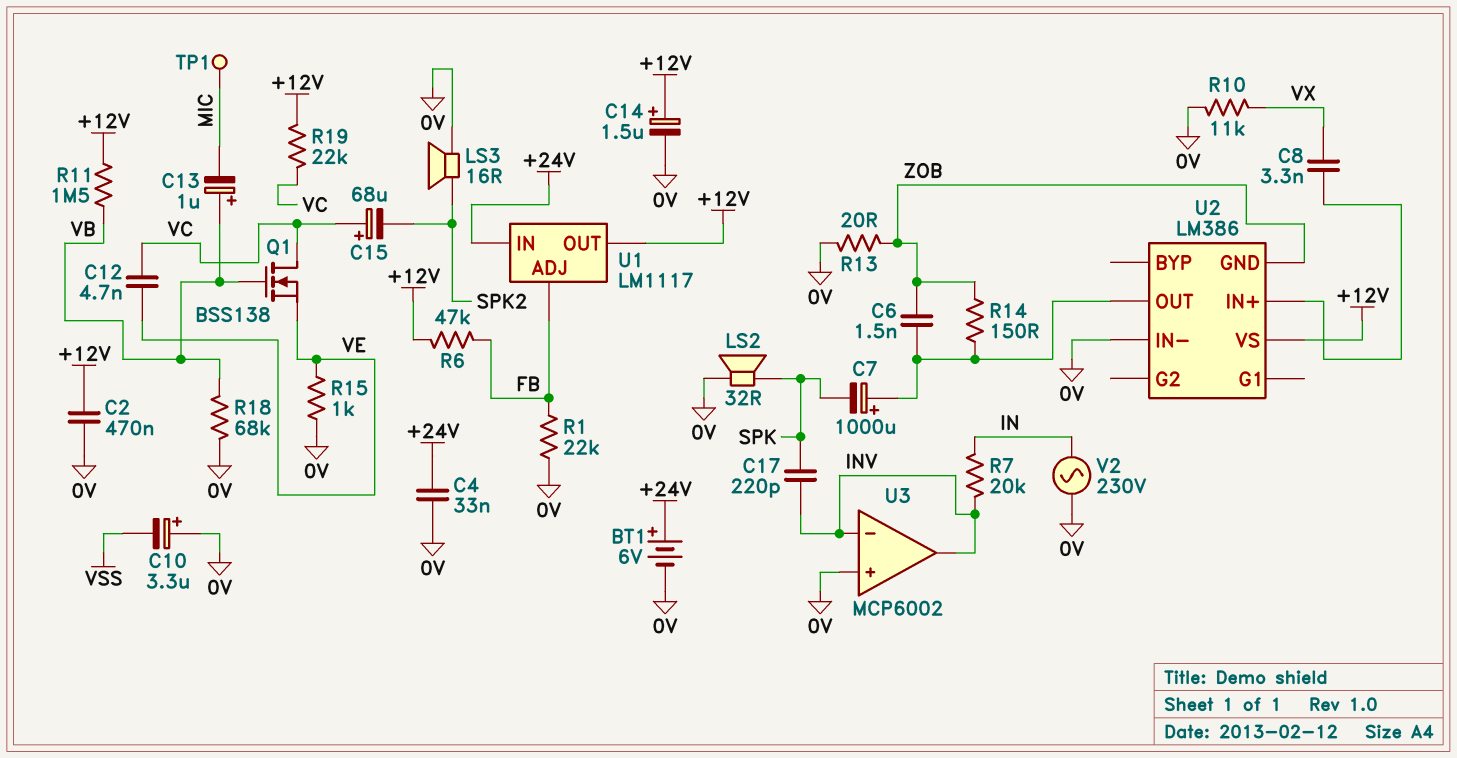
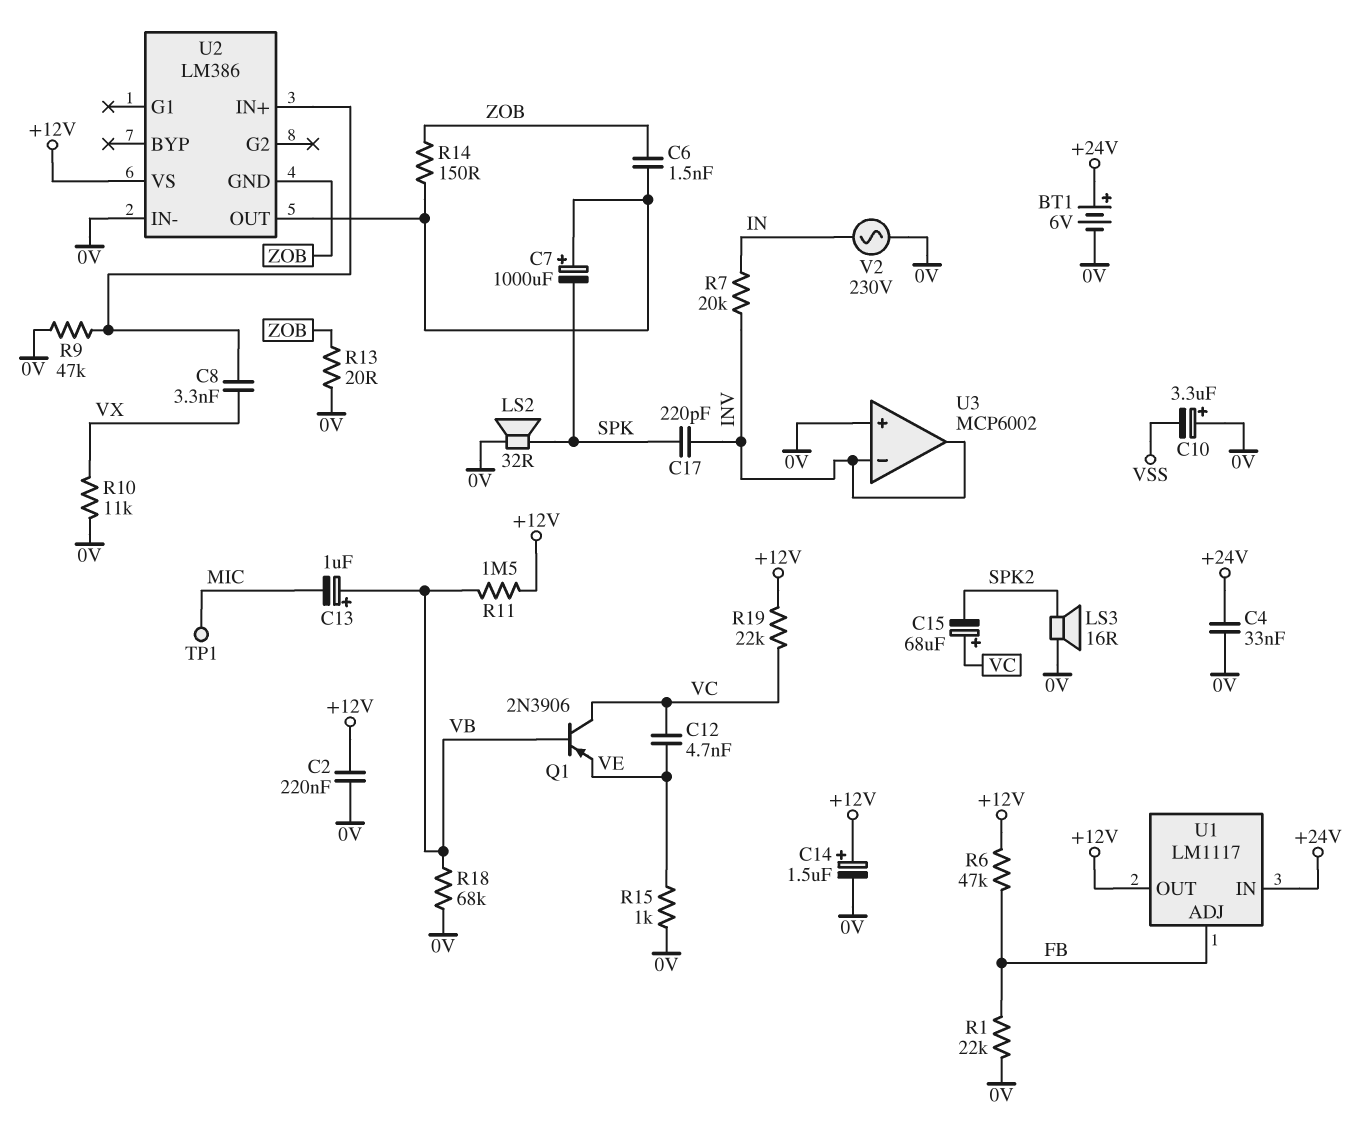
C2: 470nF (+12V, 0V) -> 220nF (+12V, 0V)
Q1: NMOS BSS138 (G VB, D VC, S VE) -> PNP 2N3906 (B VB, C VC, E VE)
R9: none -> 47k (0V, U2/IN+)

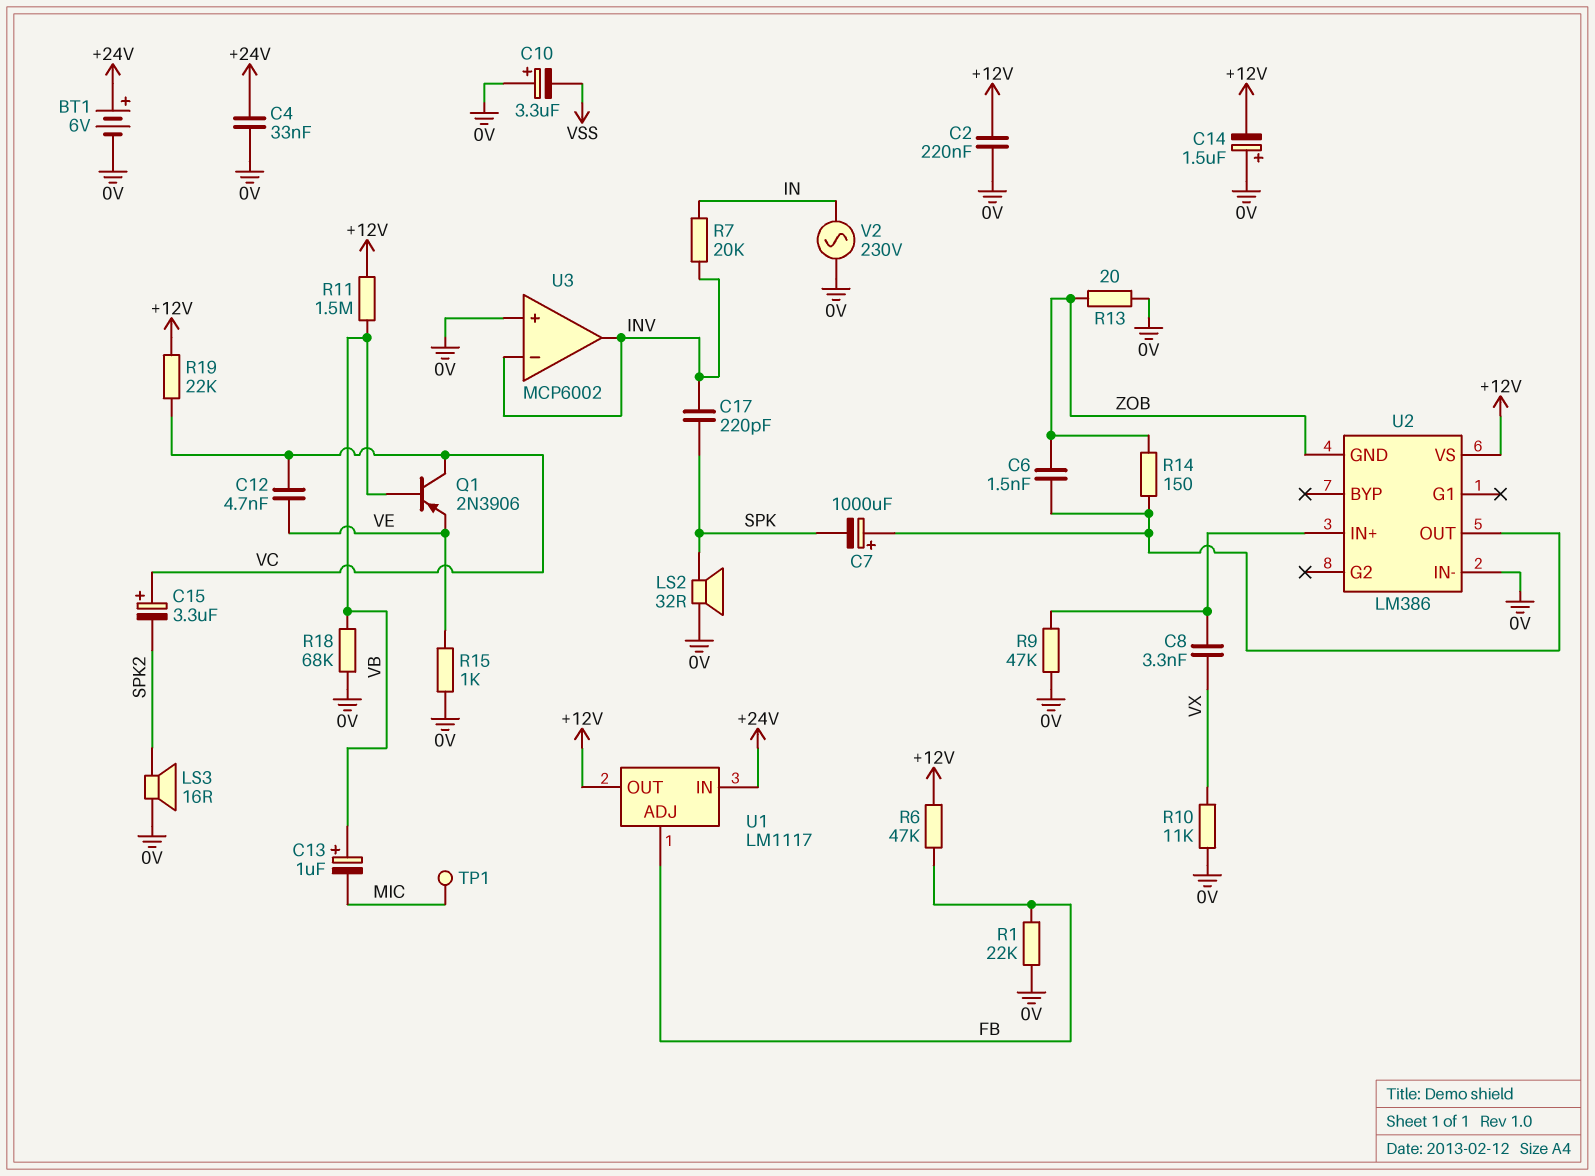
C14: 1.5uF (plus +12V, minus 0V) -> 1.5uF (plus 0V, minus +12V)
C15: 68uF (plus VC, minus SPK2) -> 3.3uF (plus VC, minus SPK2)

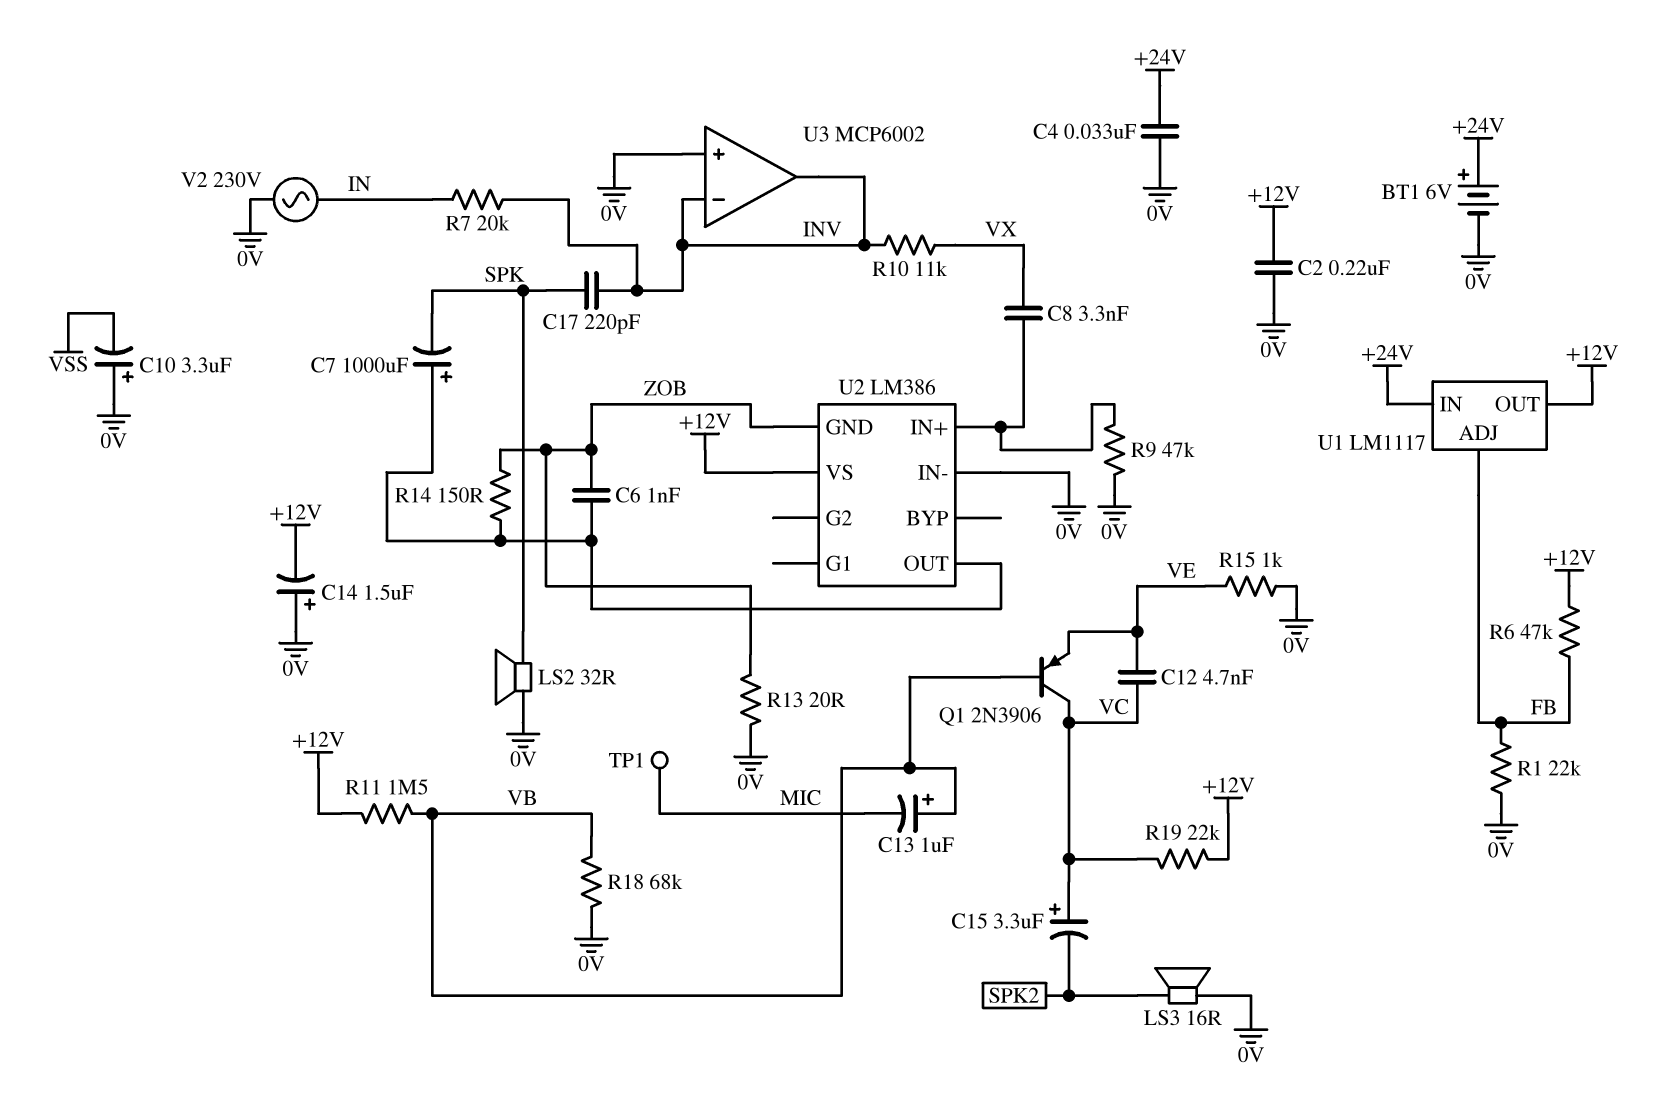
C6: 1.5nF (U2/OUT, ZOB) -> 1nF (U2/OUT, ZOB)
R10: 11k (0V, VX) -> 11k (INV, VX)

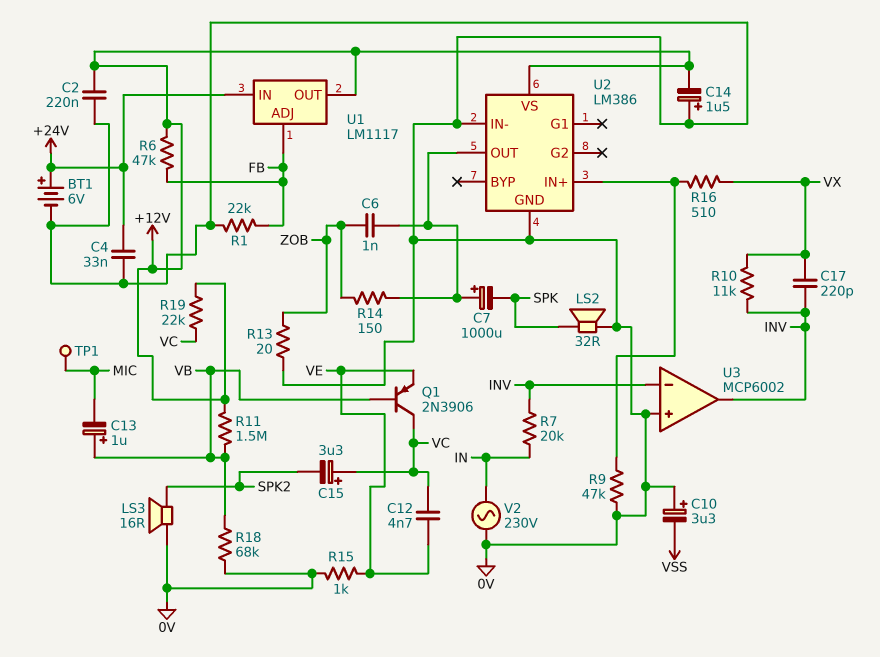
C8: 3.3nF (U2/IN+, VX) -> none
C17: 220pF (INV, SPK) -> 220pF (INV, VX)
R16: none -> 510 (U2/IN+, VX)
U2 pin GND: ZOB -> 0V

